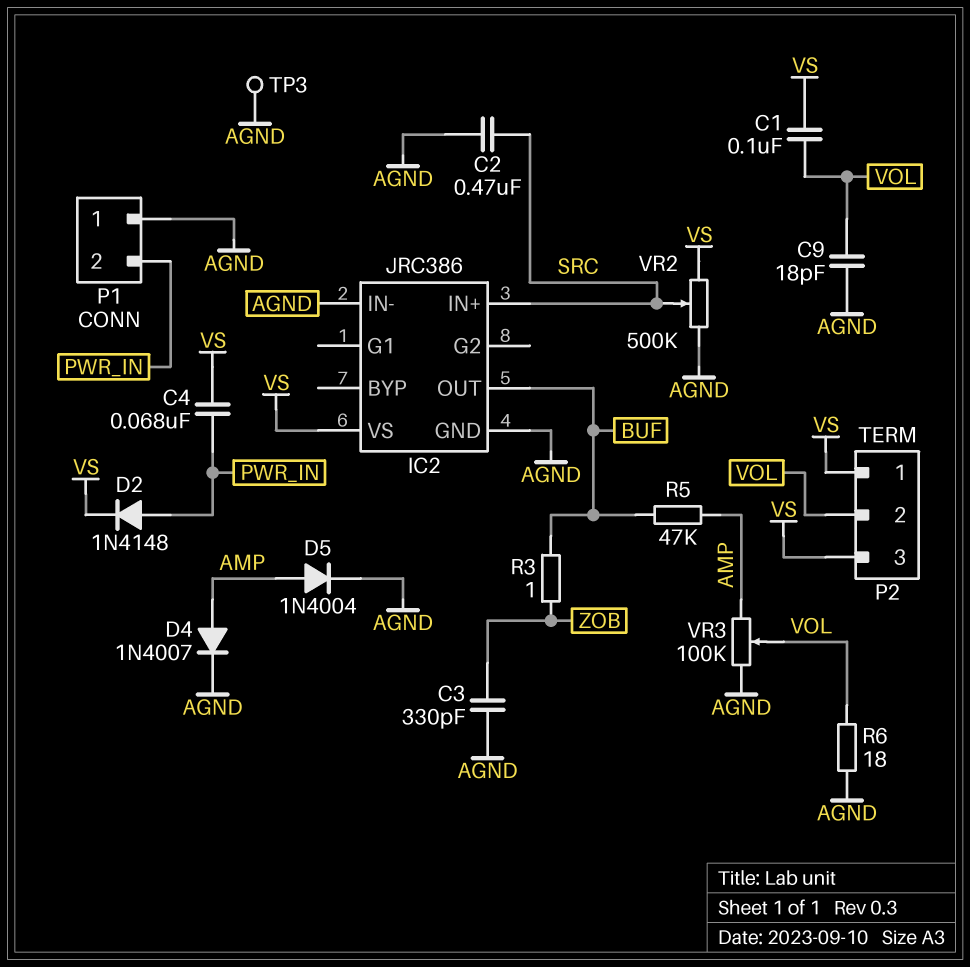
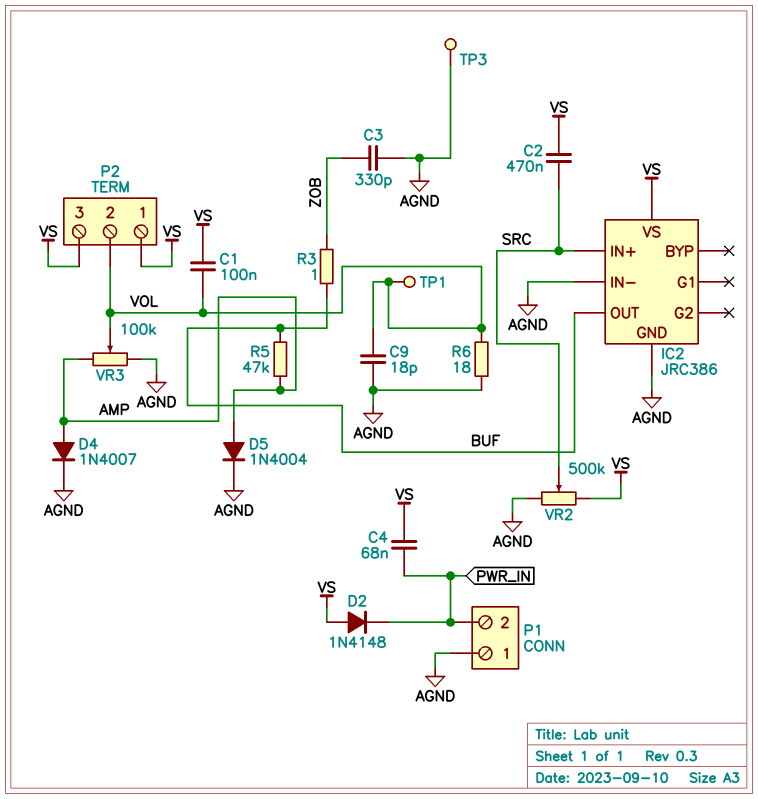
C2: 470nF (AGND, SRC) -> 470nF (SRC, VS)
D2: diode 1N4148 (A PWR_IN, K VS) -> diode 1N4148 (A VS, K PWR_IN)
TP1: none -> test point (VOL)

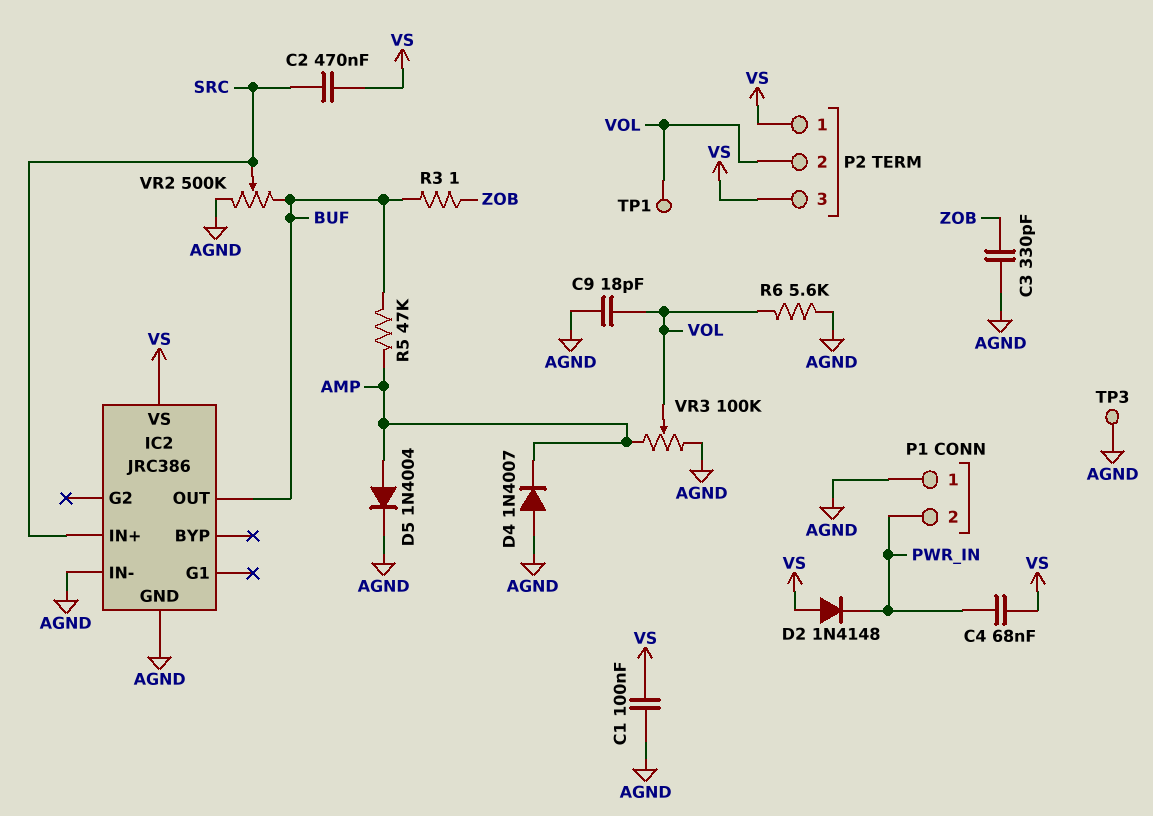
C1: 100nF (VOL, VS) -> 100nF (AGND, VS)
D4: diode 1N4007 (A AMP, K AGND) -> diode 1N4007 (A AGND, K AMP)
R6: 18 (AGND, VOL) -> 5.6k (AGND, VOL)
VR2: 500k (AGND, VS, wiper SRC) -> 500k (AGND, BUF, wiper SRC)

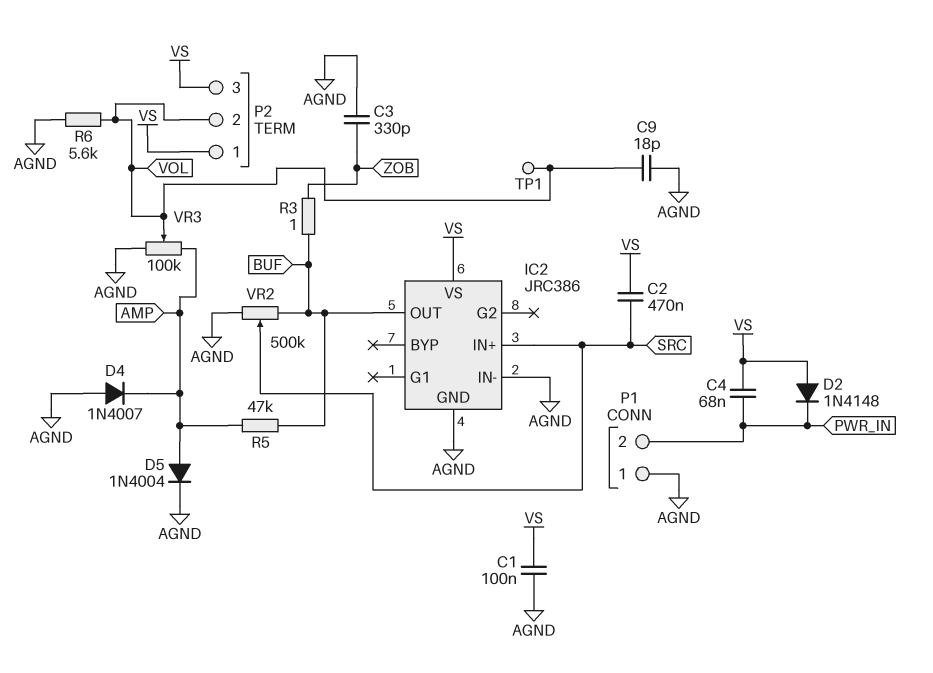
TP3: test point (AGND) -> none

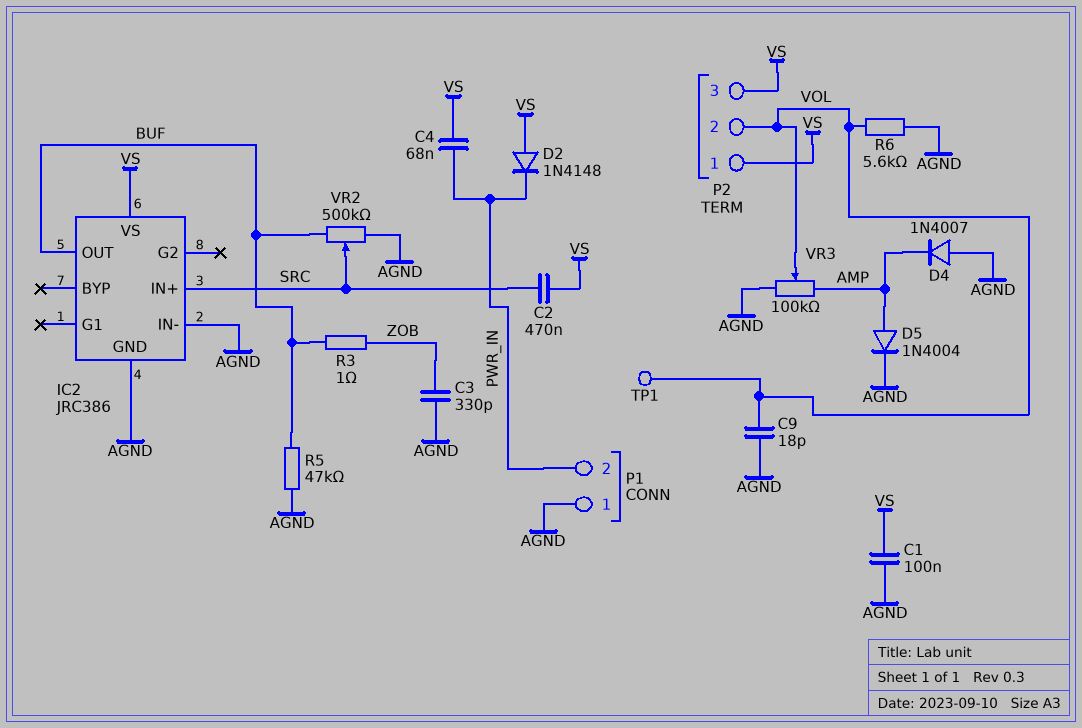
R5: 47k (AMP, BUF) -> 47k (AGND, BUF)

